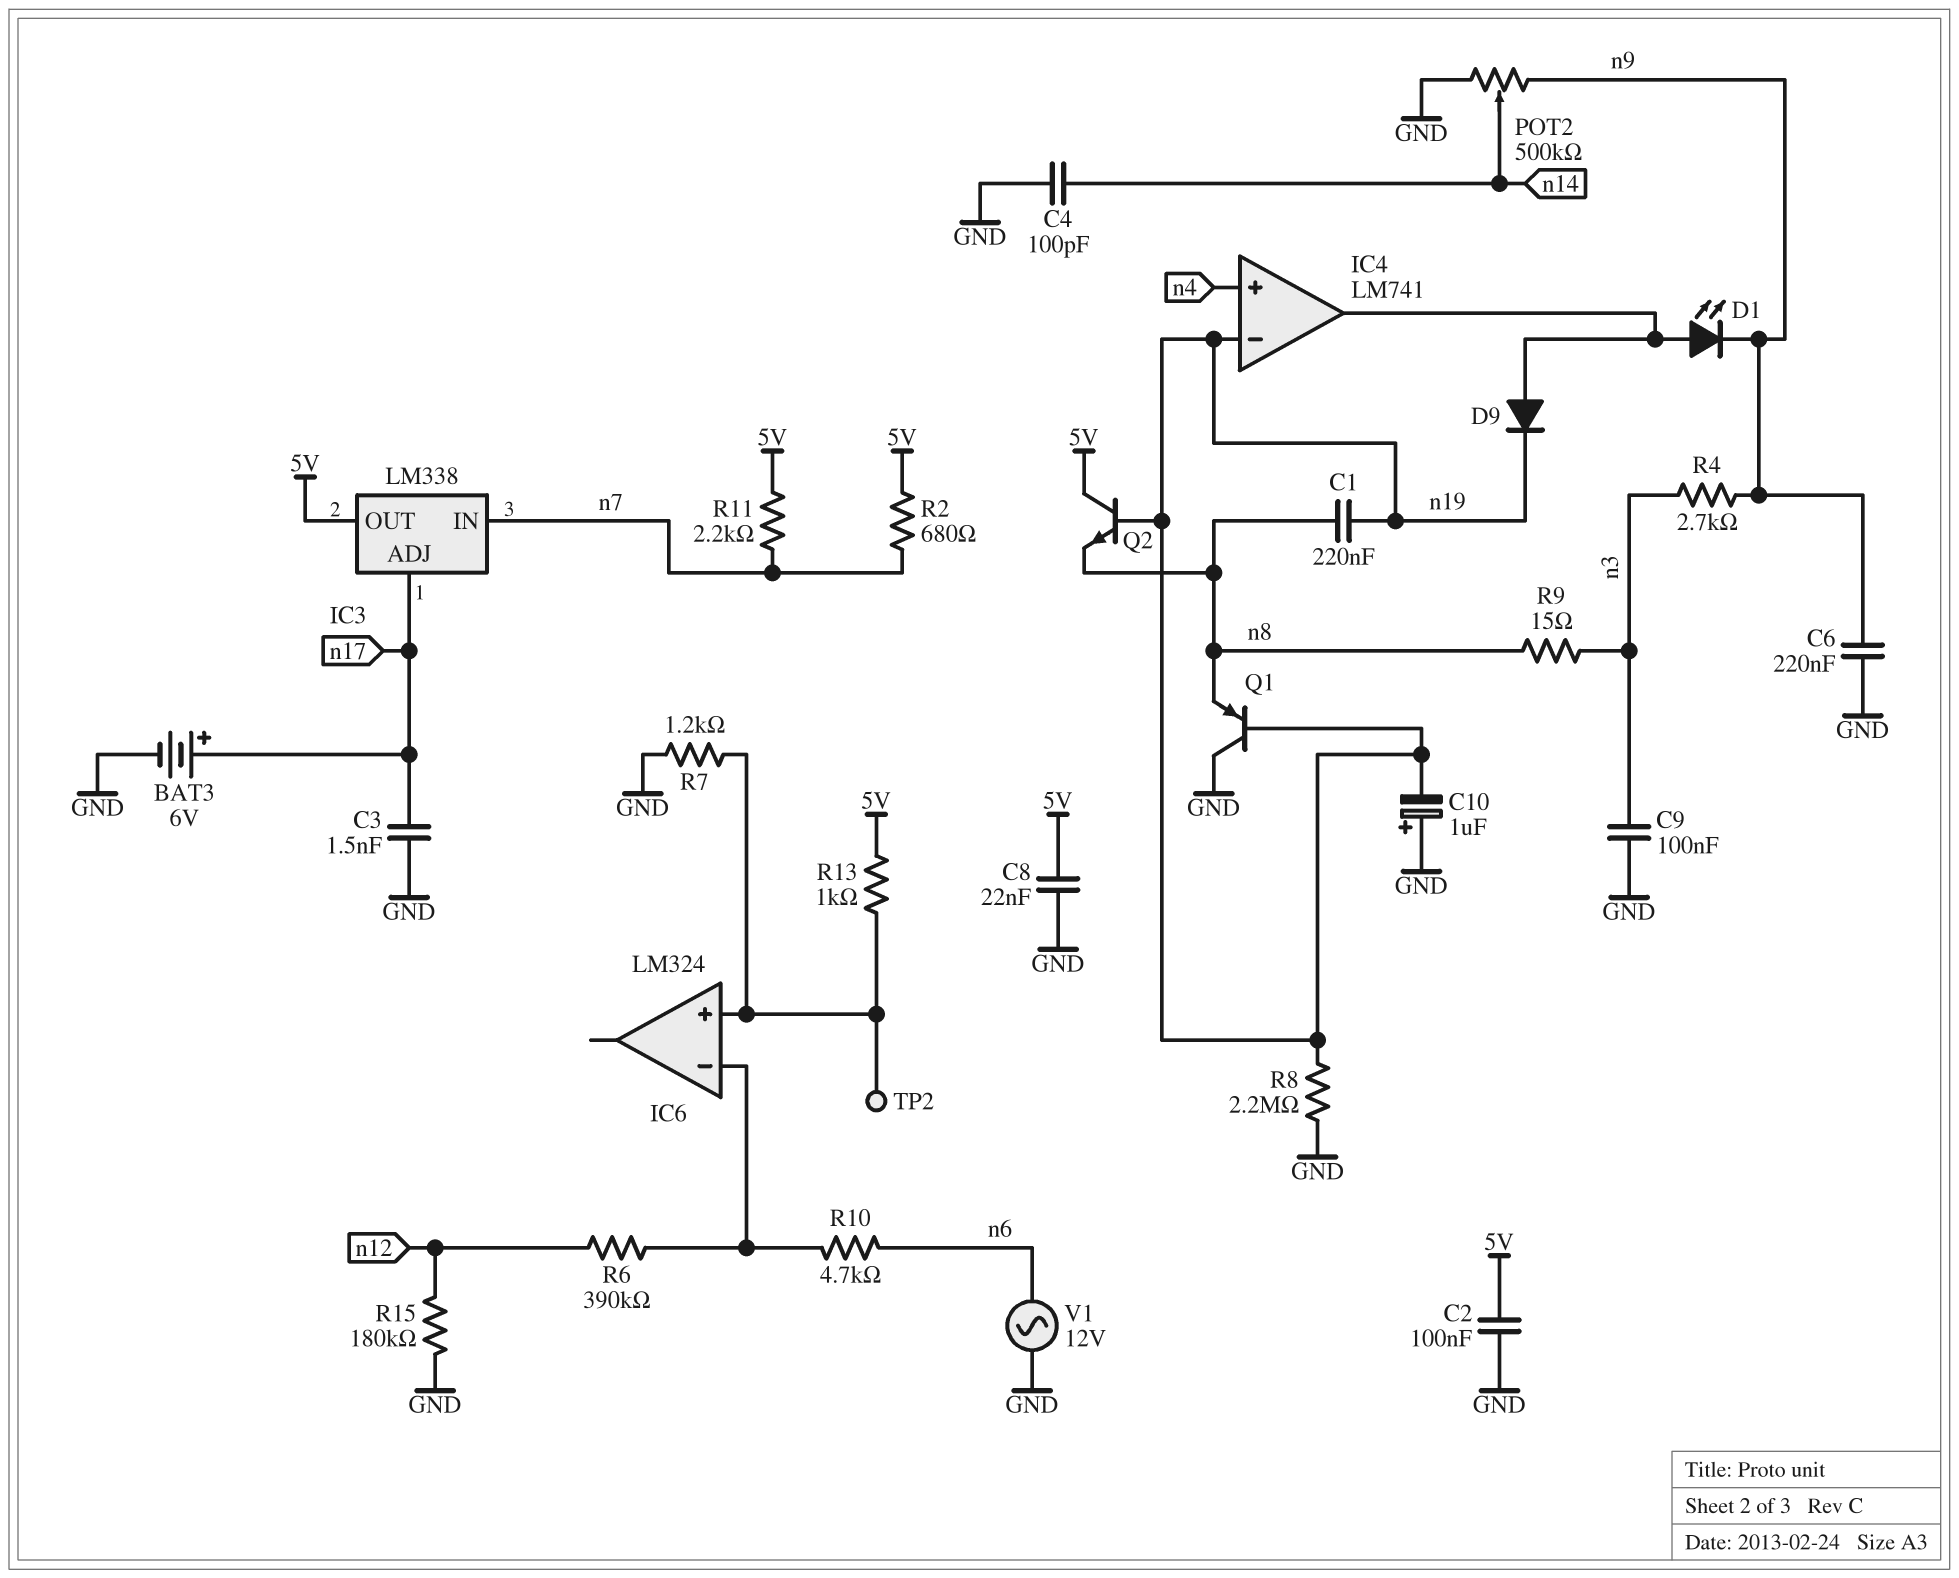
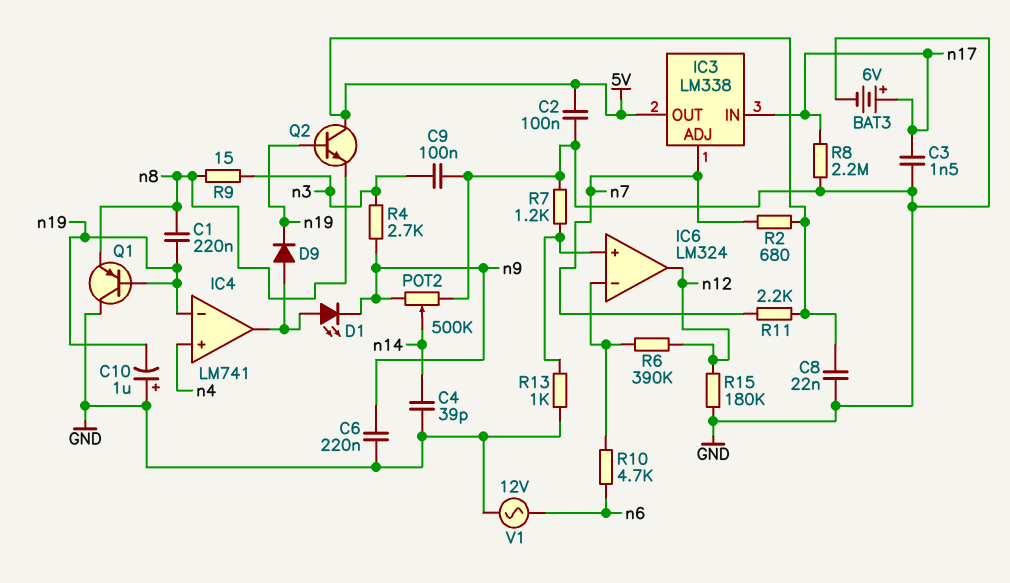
C4: 100pF (GND, n14) -> 39pF (GND, n14)
IC3 pin ADJ: n17 -> n7
IC3 pin IN: n7 -> n17
IC6 pin out: none -> n12
R8: 2.2M (GND, n19) -> 2.2M (GND, n17)
R13: 1k (5V, IC6/in+) -> 1k (GND, IC6/in+)
TP2: test point (IC6/in+) -> none

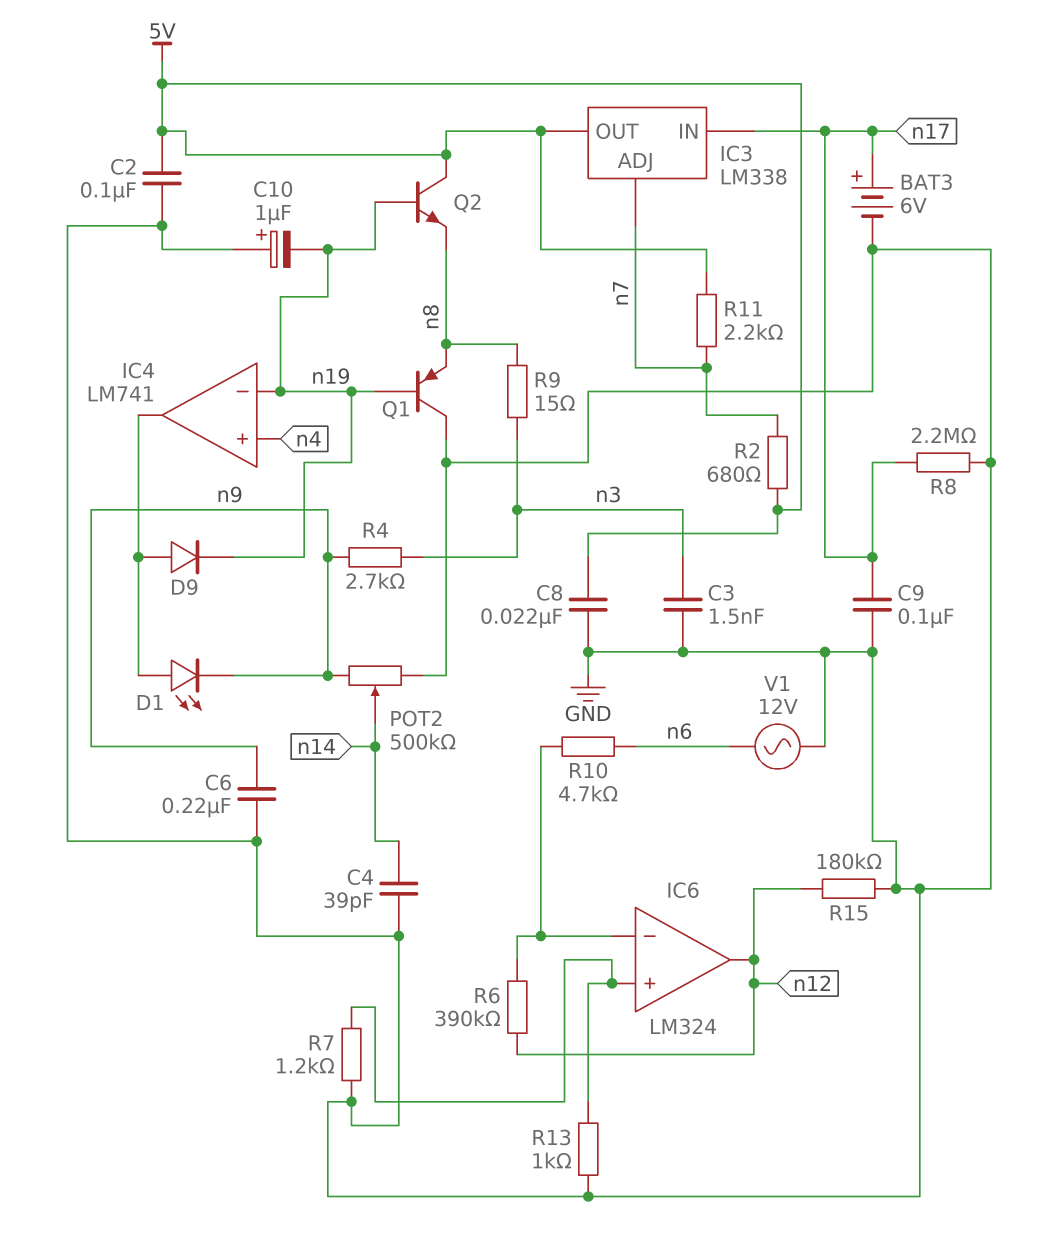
C1: 220nF (n8, n19) -> none
C3: 1.5nF (GND, n17) -> 1.5nF (GND, n3)
C9: 100nF (GND, n3) -> 100nF (GND, n17)

